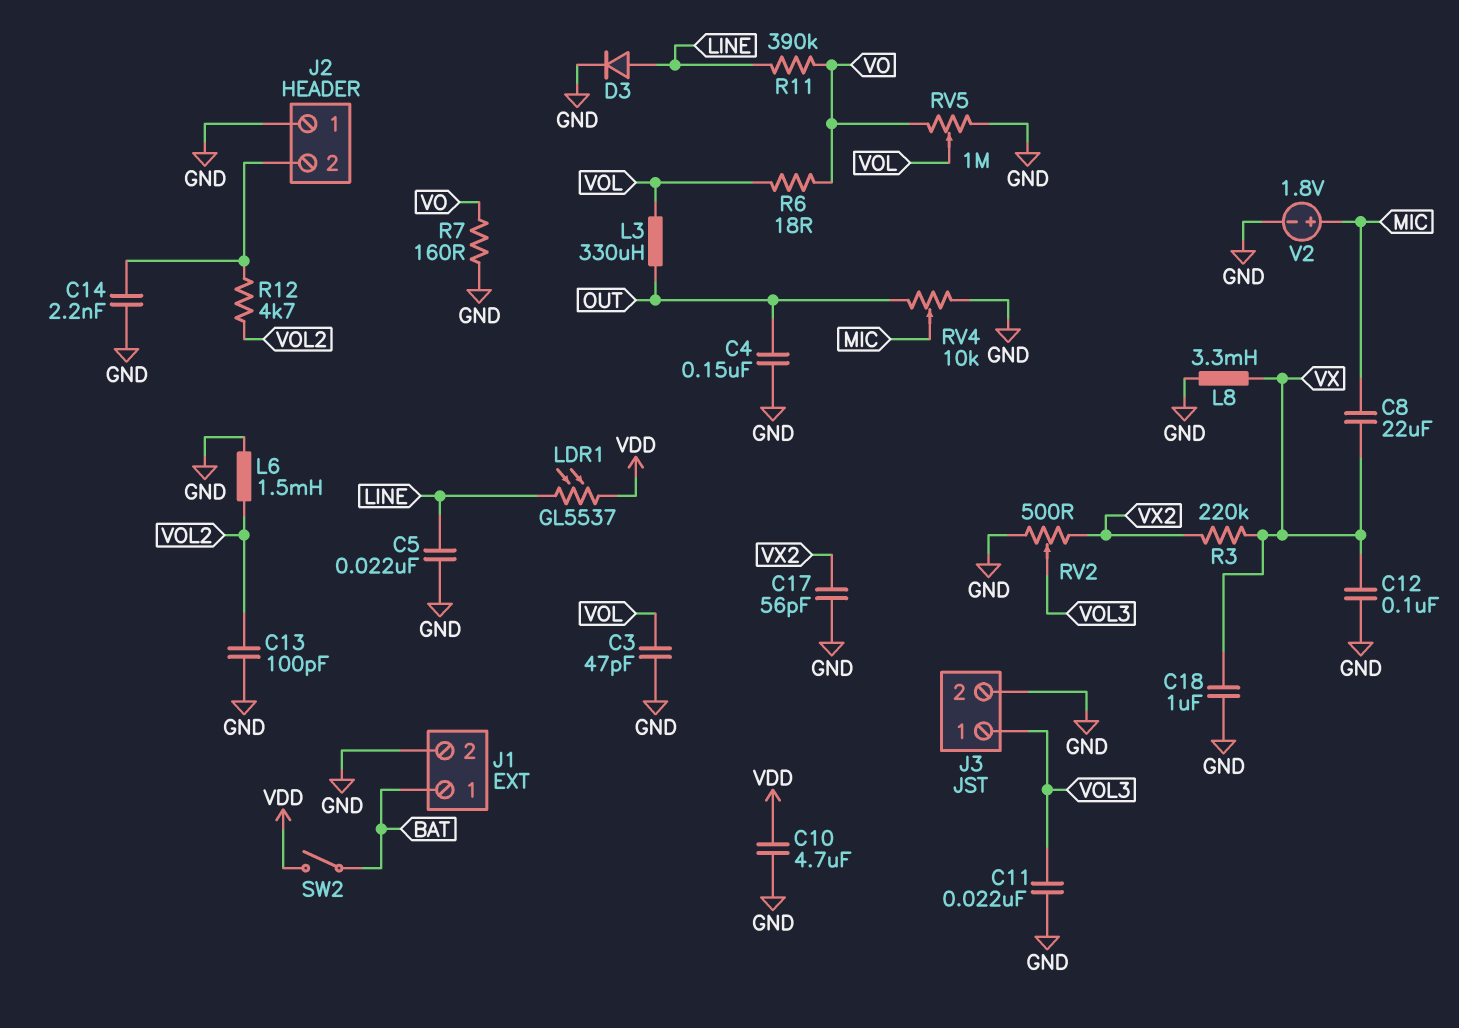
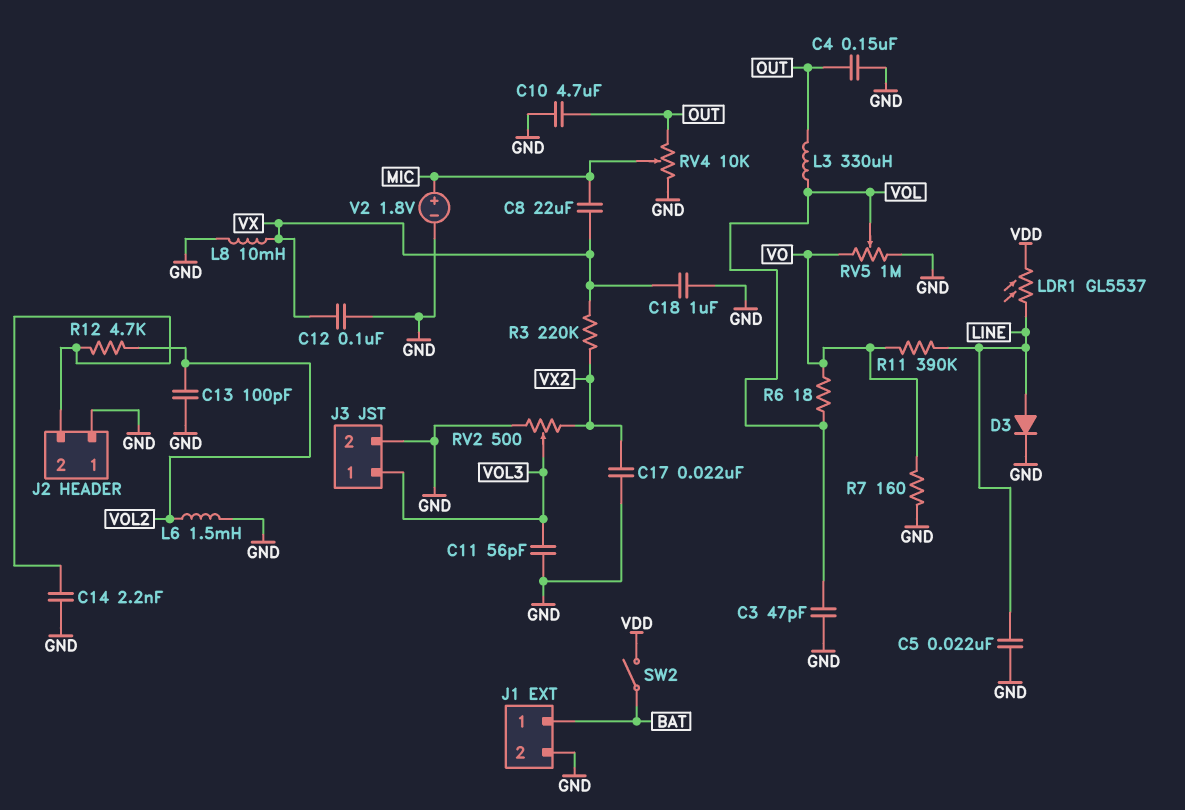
C10: 4.7uF (GND, VDD) -> 4.7uF (GND, OUT)
C11: 22nF (GND, VOL3) -> 56pF (GND, VOL3)
C17: 56pF (GND, VX2) -> 22nF (GND, VX2)
L8: 3.3mH (GND, VX) -> 10mH (GND, VX)

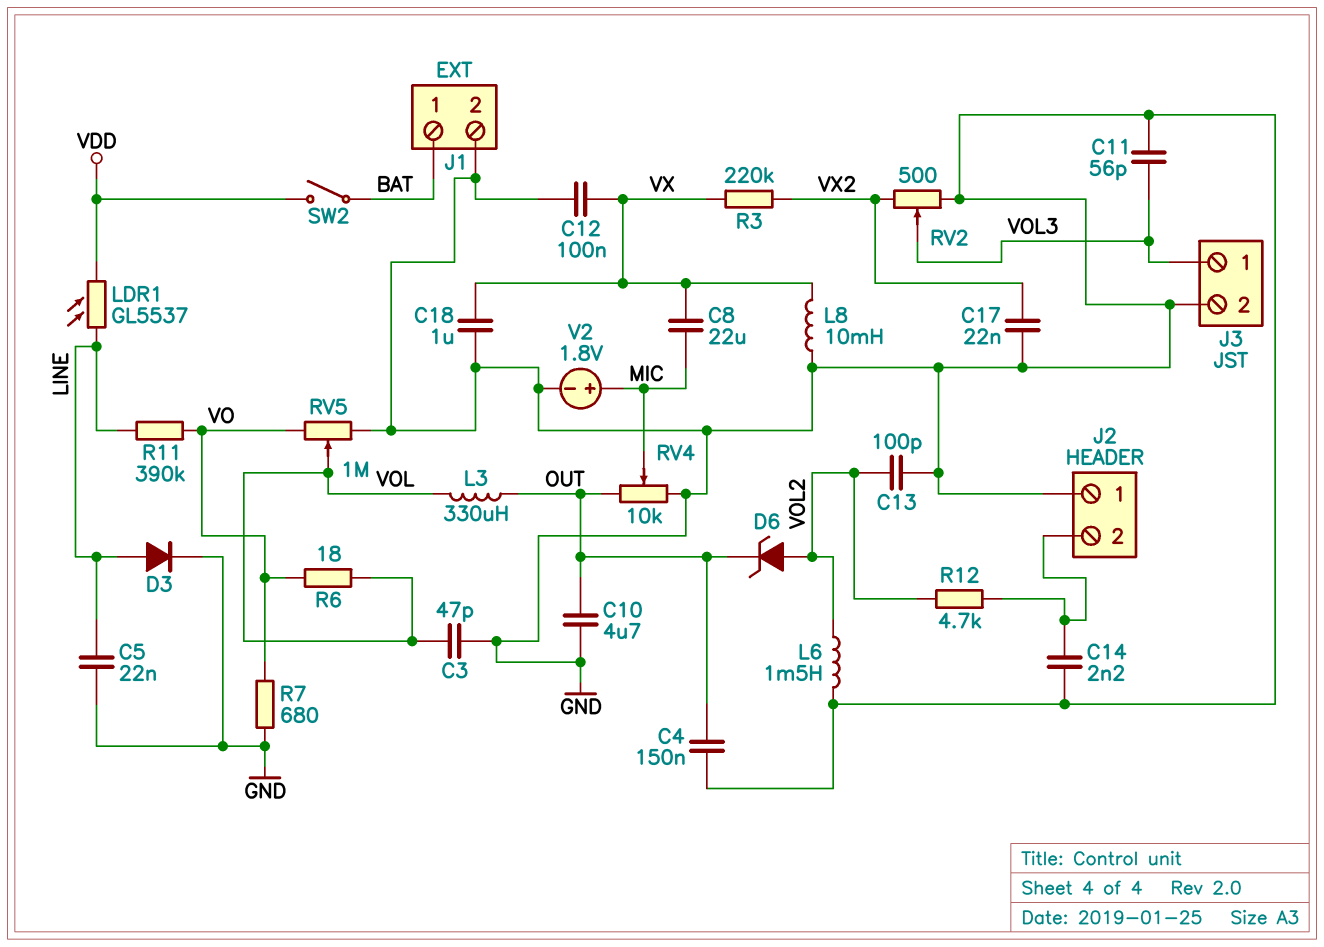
D6: none -> zener (A VOL2, K OUT)
R7: 160 (GND, VO) -> 680 (GND, VO)

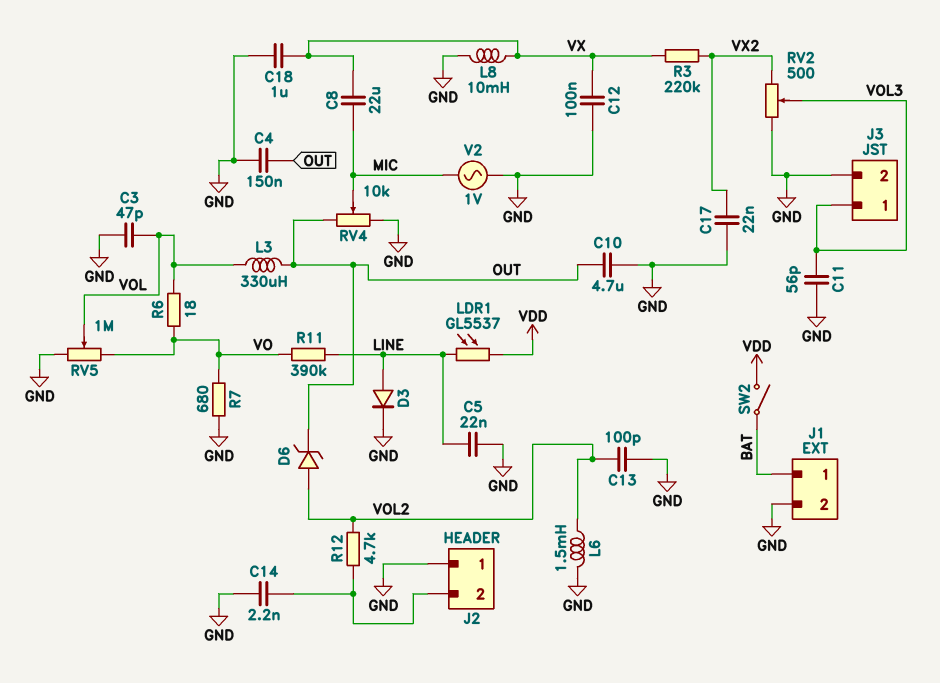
V2: 1.8V (plus MIC, minus GND) -> AC 1V (GND, MIC)

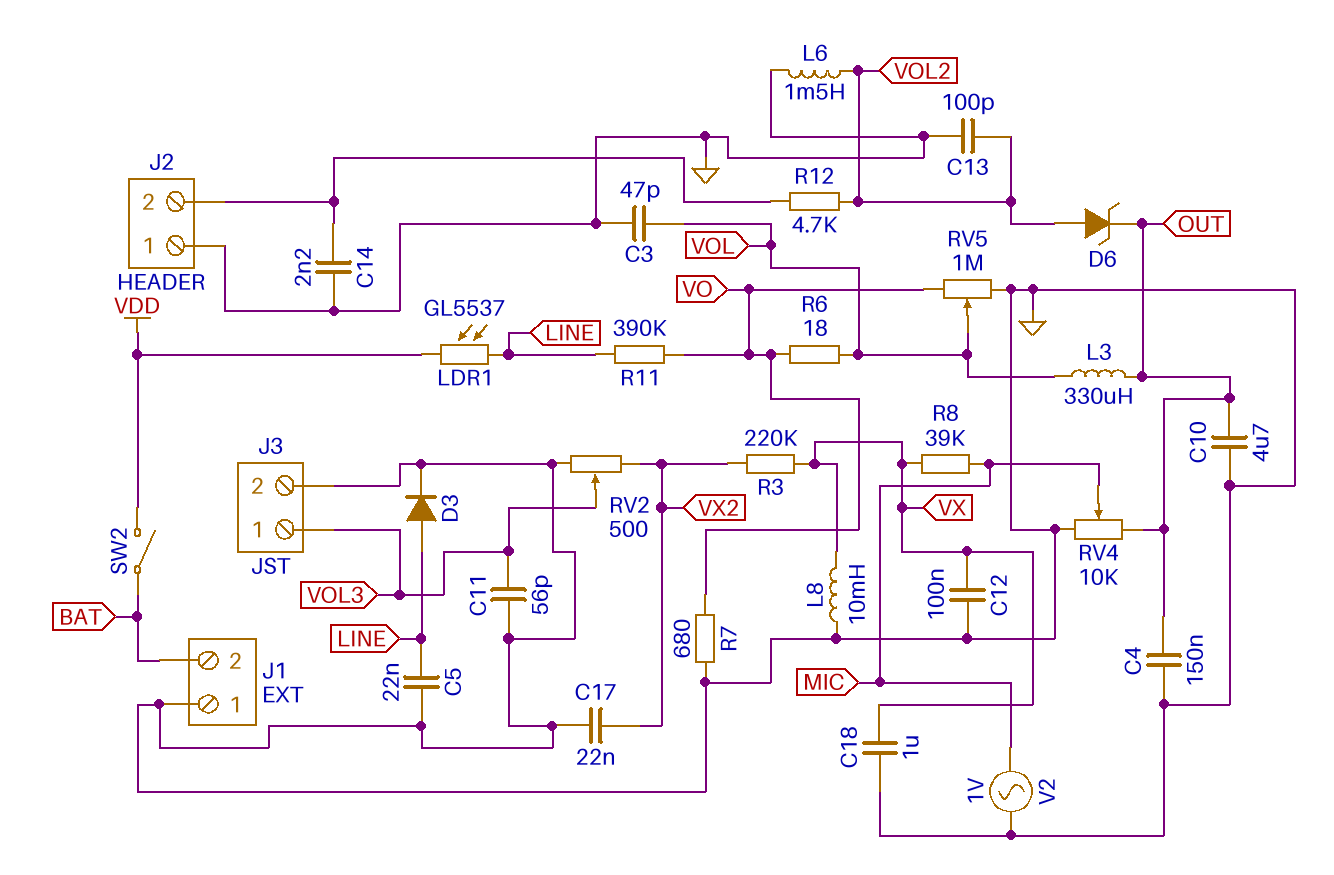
C8: 22uF (MIC, VX) -> none
J1 pin 1: BAT -> GND
J1 pin 2: GND -> BAT
R8: none -> 39k (MIC, VX)

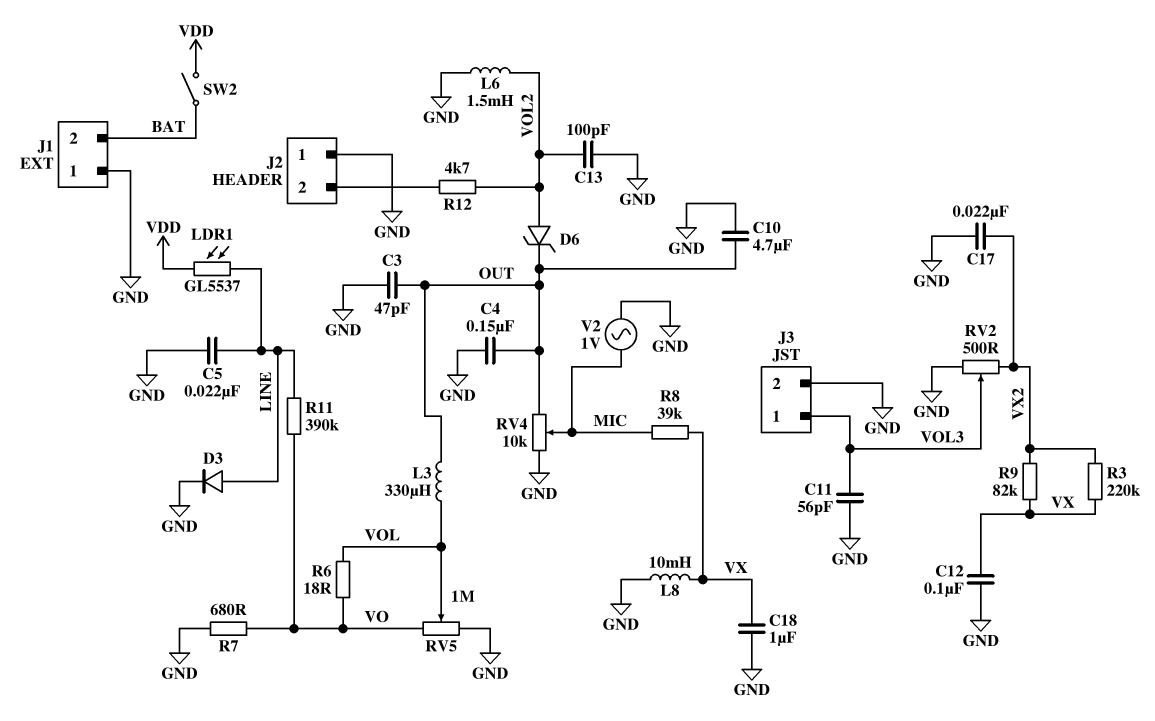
C3: 47pF (GND, VOL) -> 47pF (GND, OUT)
C14: 2.2nF (GND, J2/2) -> none
R9: none -> 82k (VX, VX2)

